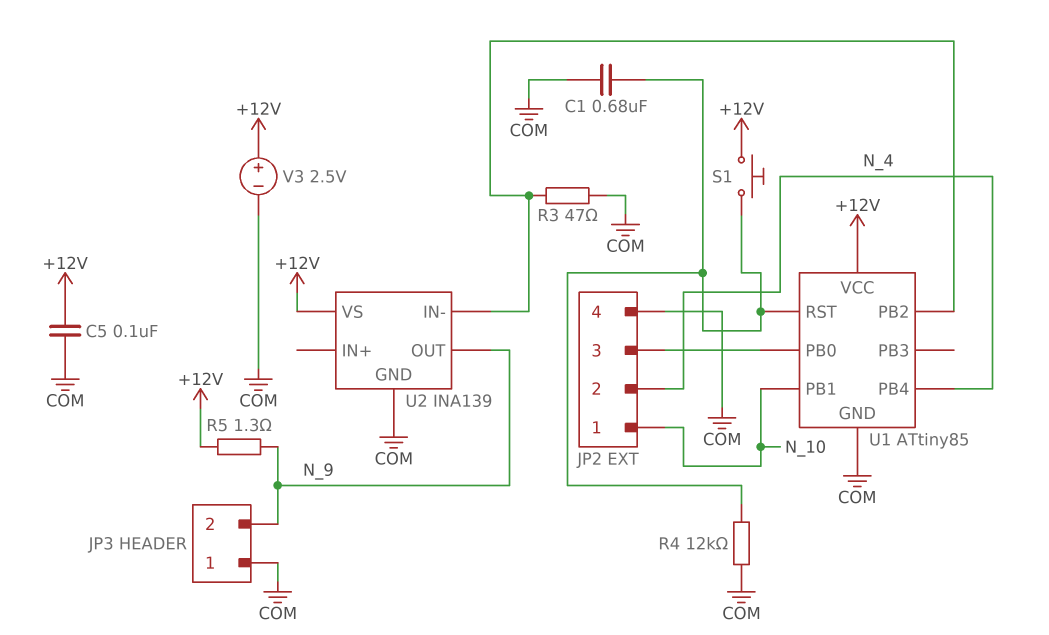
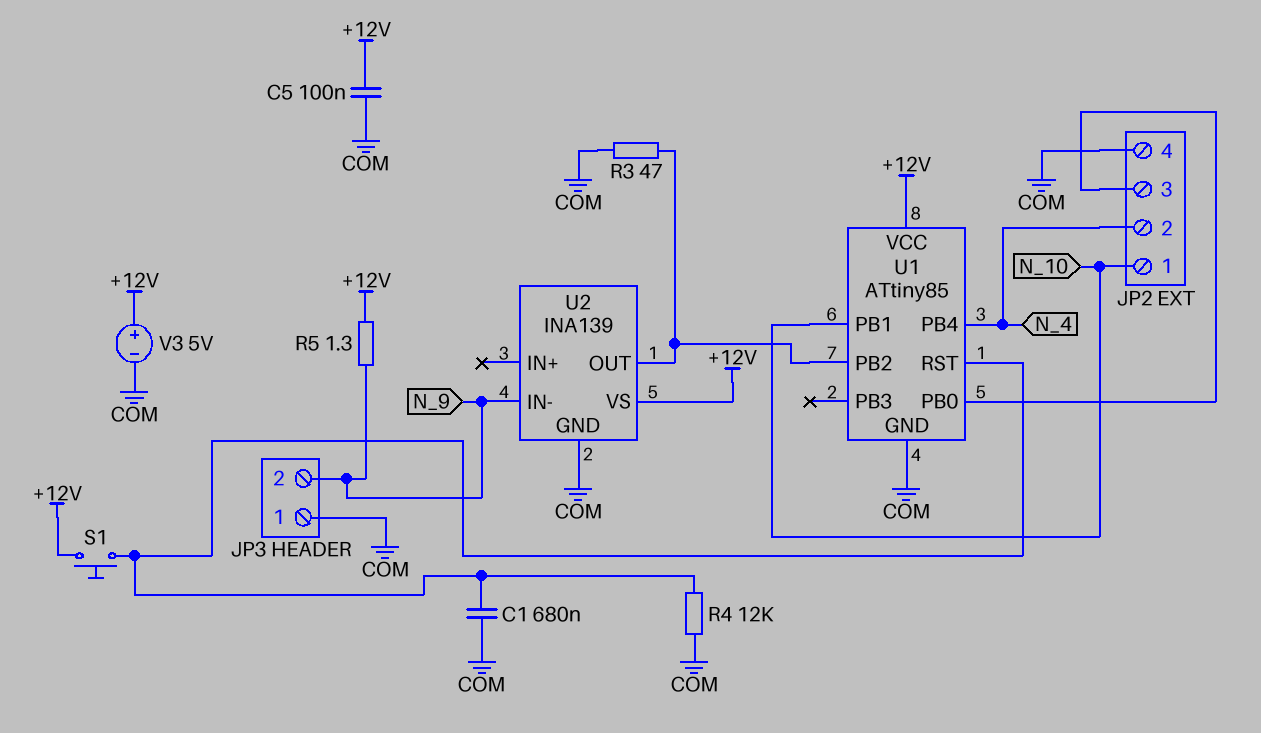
U2 pin IN-: U1/PB2 -> N_9
U2 pin OUT: N_9 -> U1/PB2
V3: 2.5V (plus +12V, minus COM) -> 5V (plus +12V, minus COM)

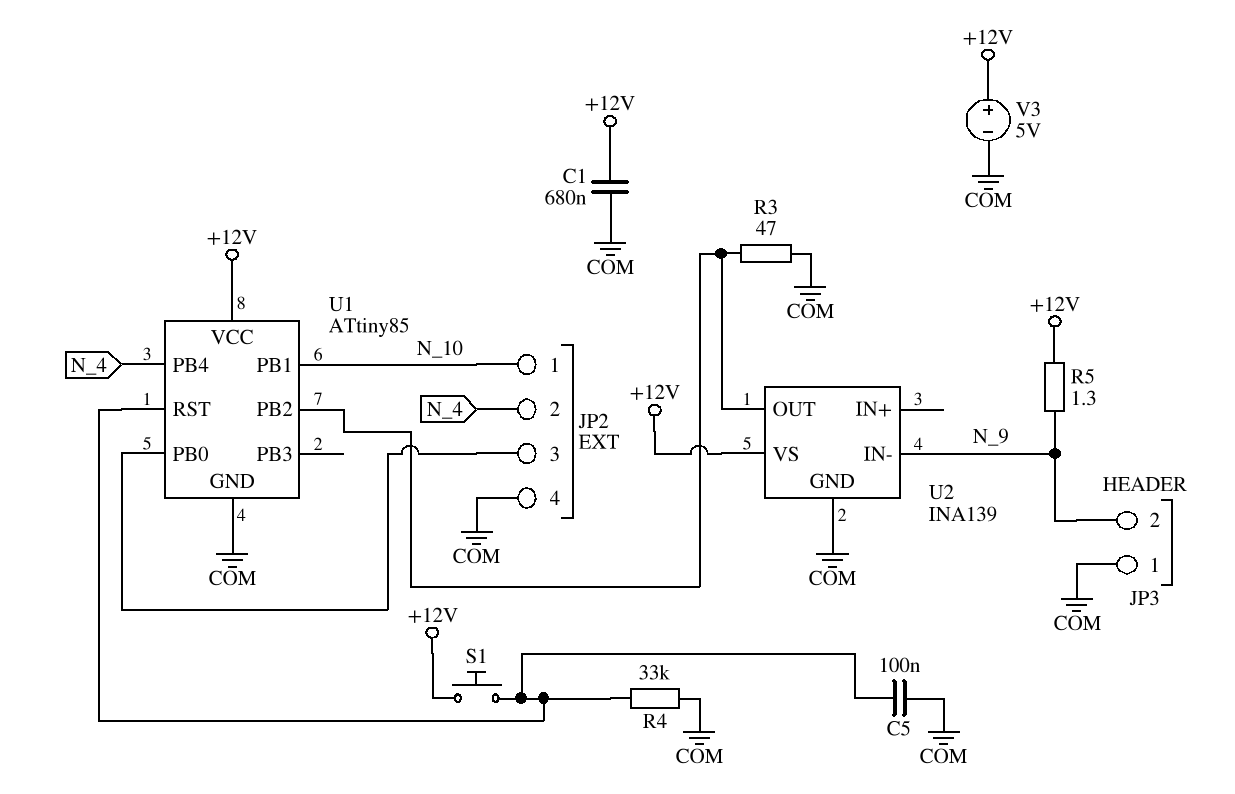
C1: 680nF (COM, U1/RST) -> 680nF (+12V, COM)
C5: 100nF (+12V, COM) -> 100nF (COM, U1/RST)
R4: 12k (COM, U1/RST) -> 33k (COM, U1/RST)

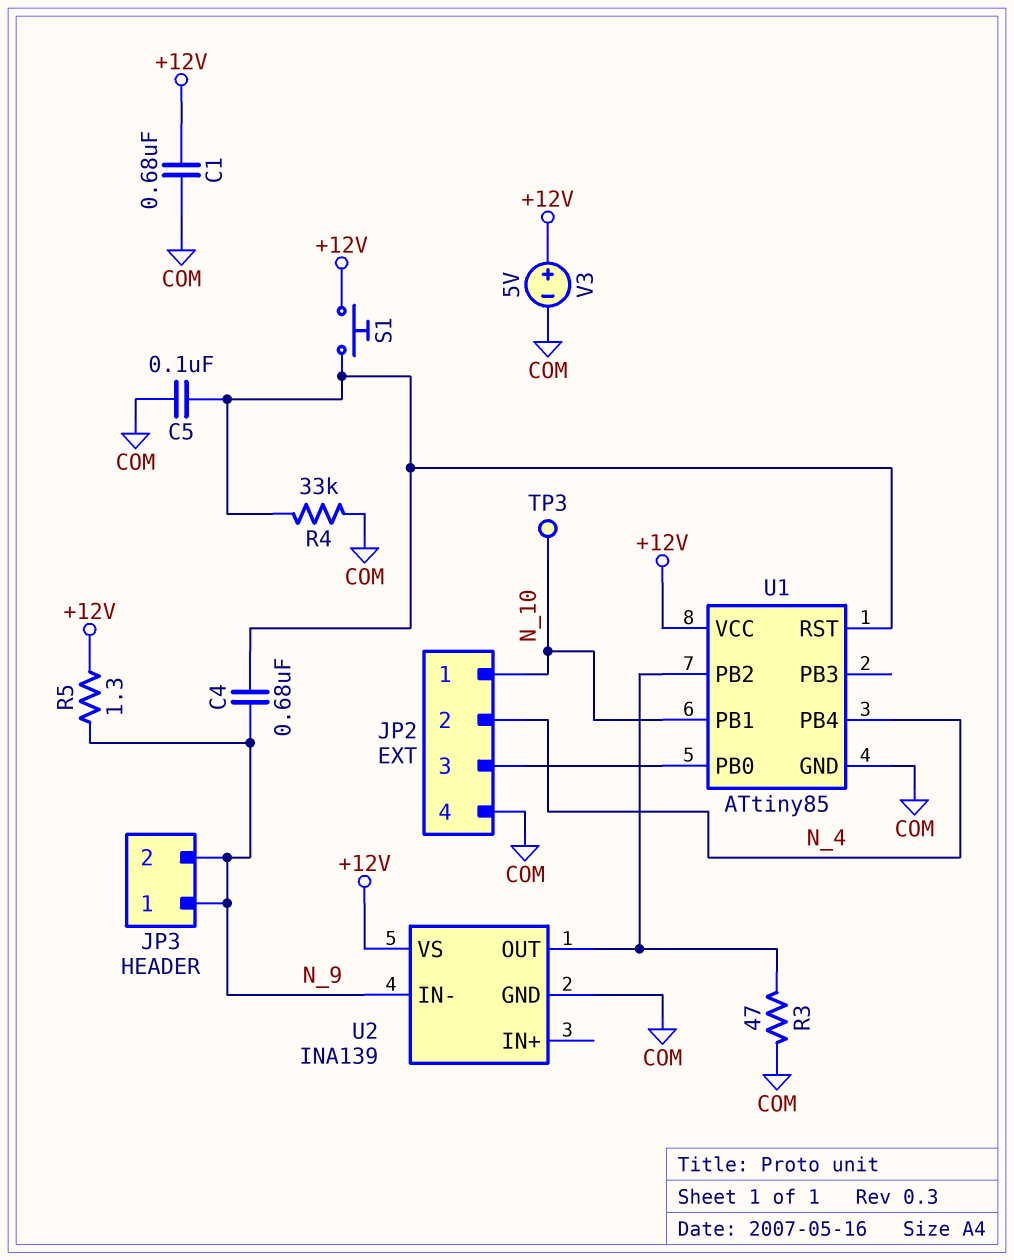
C4: none -> 680nF (N_9, U1/RST)
JP3 pin 1: COM -> N_9
TP3: none -> test point (N_10)

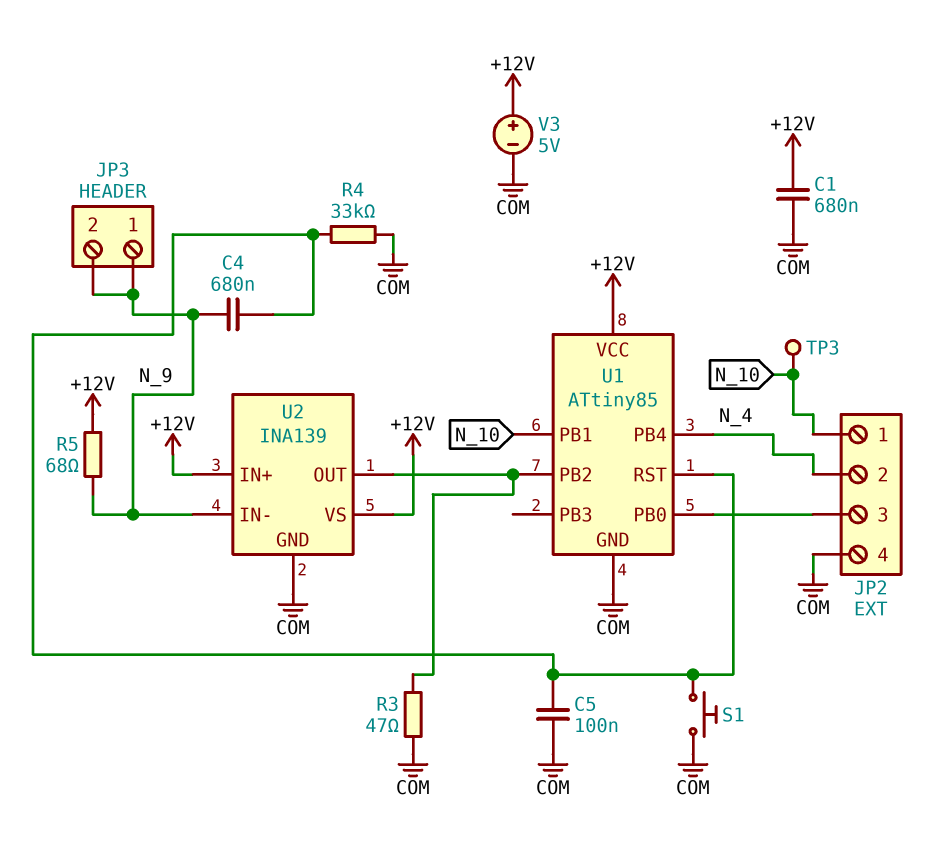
R5: 1.3 (+12V, N_9) -> 68 (+12V, N_9)
S1: button (+12V, U1/RST) -> button (COM, U1/RST)
U2 pin IN+: none -> +12V

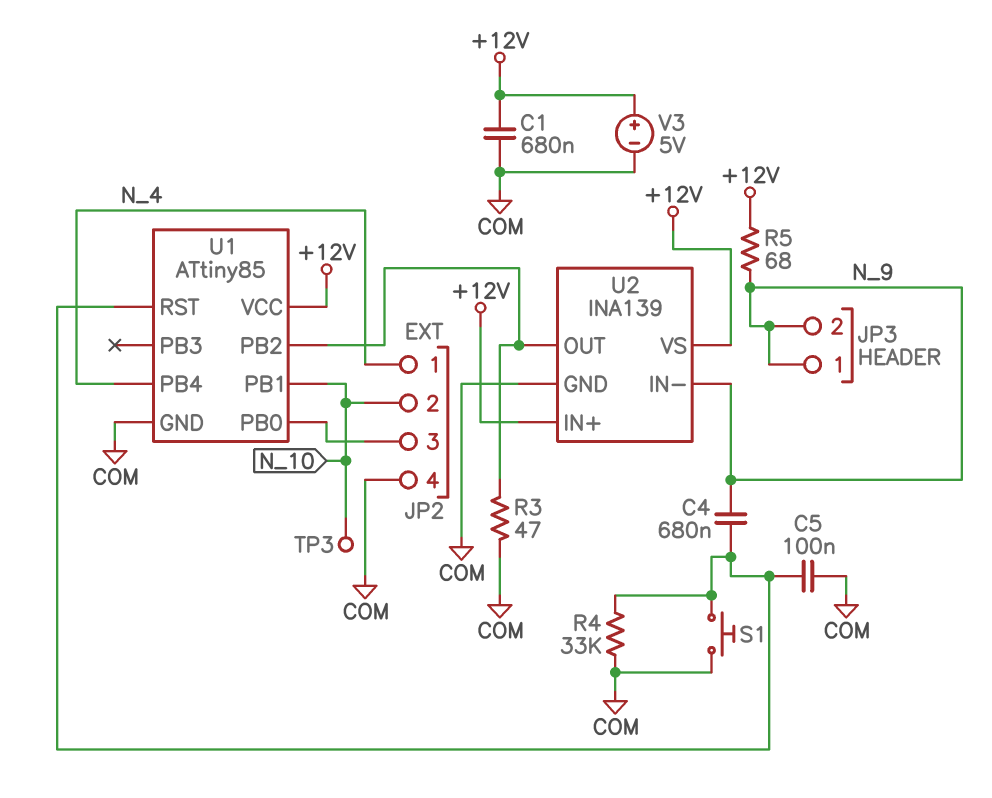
JP2 pin 1: N_10 -> N_4
JP2 pin 2: N_4 -> N_10

